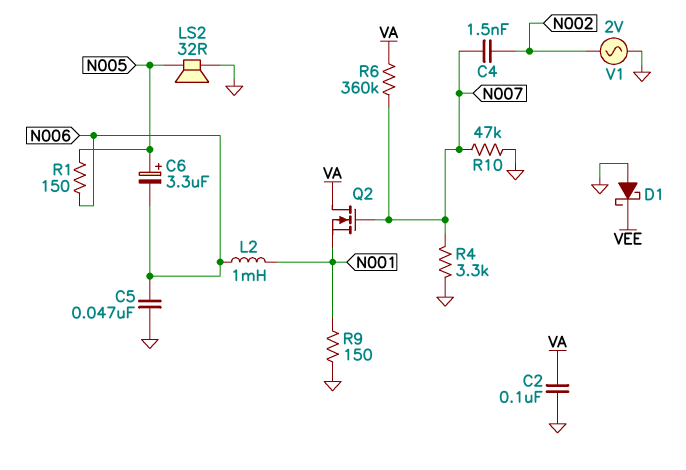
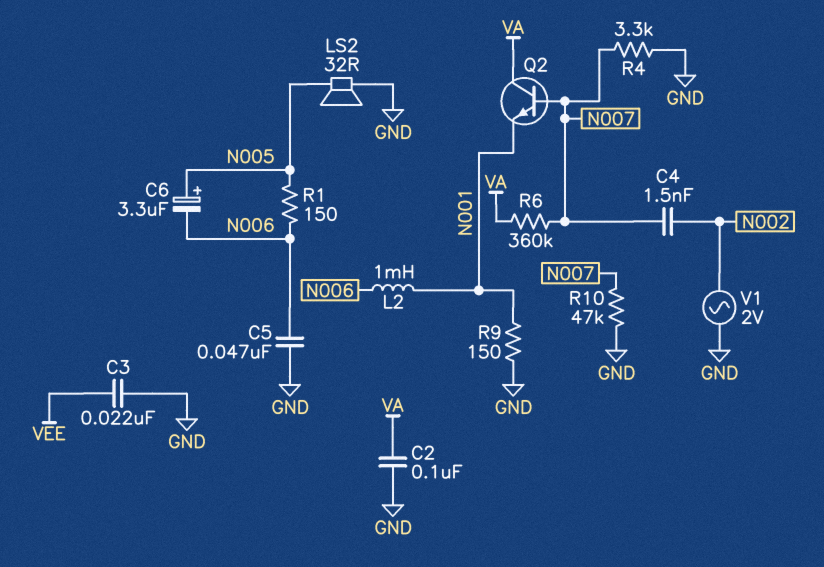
C3: none -> 22nF (GND, VEE)
D1: schottky (A GND, K VEE) -> none
Q2: NMOS (G N007, D VA, S N001) -> NPN (B N007, C VA, E N001)

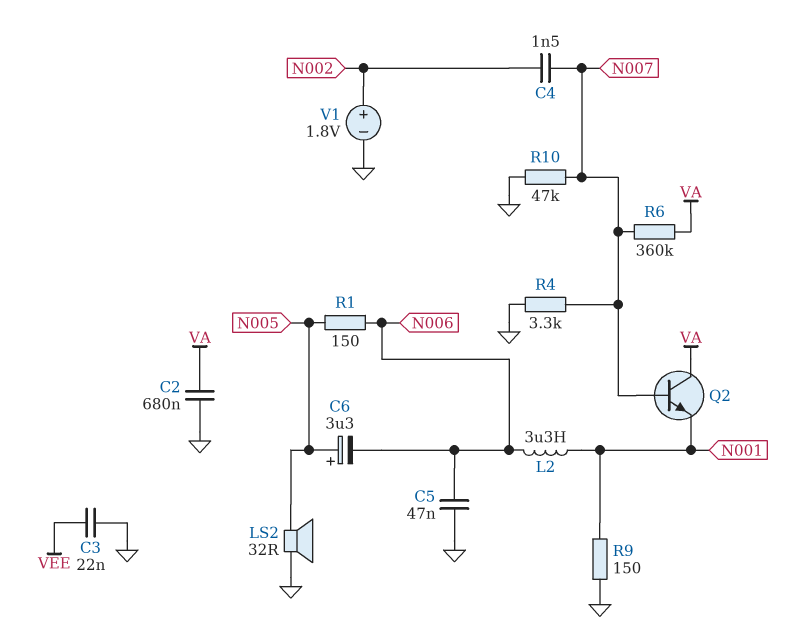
C2: 100nF (GND, VA) -> 680nF (GND, VA)
L2: 1mH (N001, N006) -> 3.3uH (N001, N006)
V1: AC 2V (GND, N002) -> 1.8V (plus N002, minus GND)

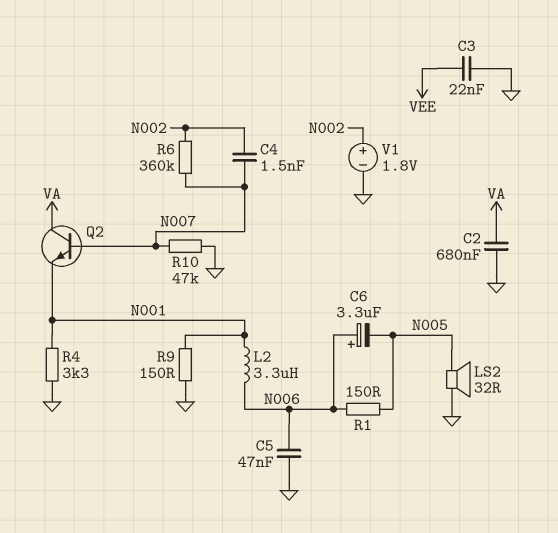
C6: 3.3uF (plus N005, minus N006) -> 3.3uF (plus N006, minus N005)
R4: 3.3k (GND, N007) -> 3.3k (GND, N001)
R6: 360k (N007, VA) -> 360k (N002, N007)

